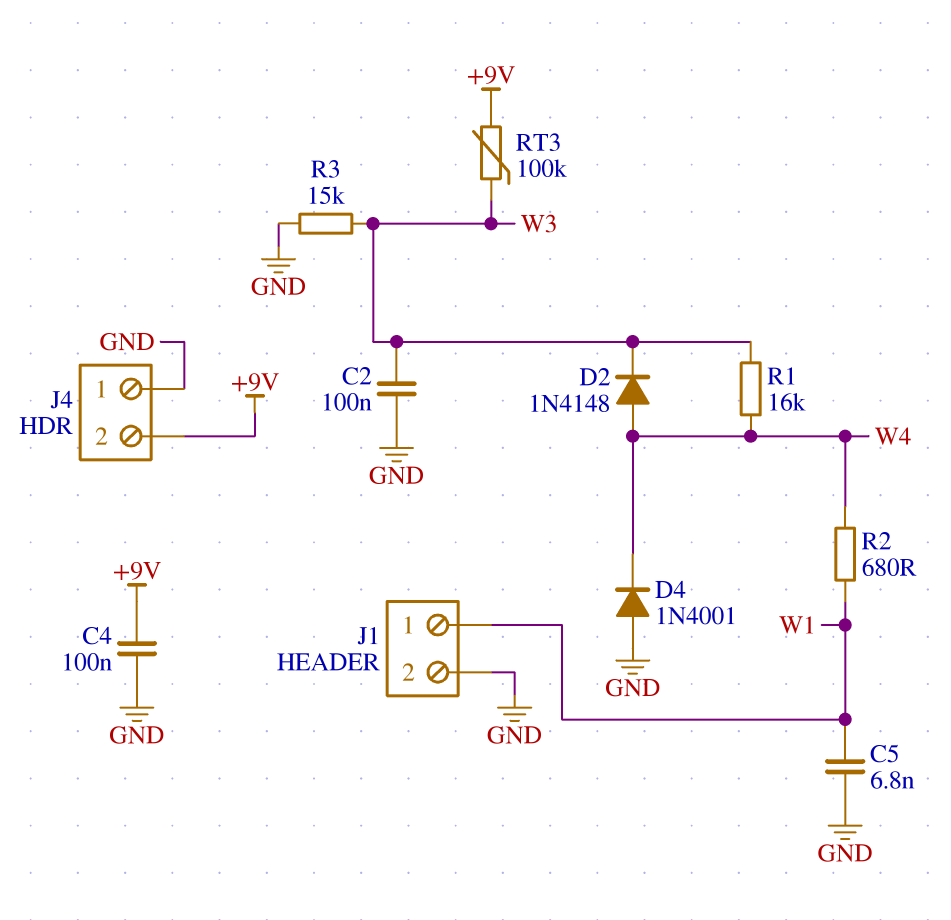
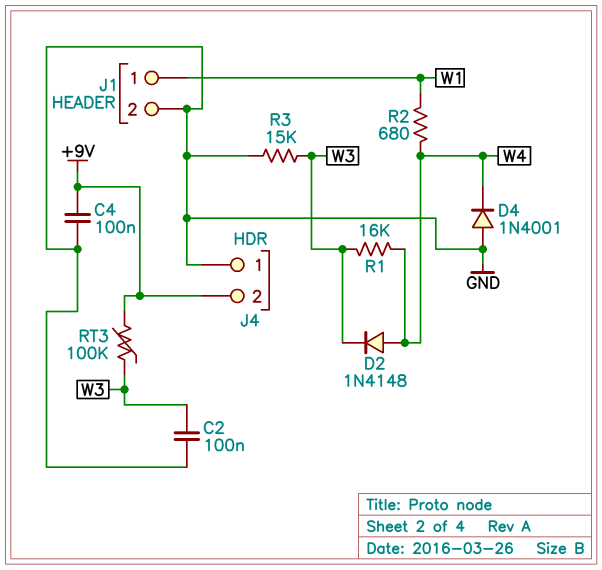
C5: 6.8nF (GND, W1) -> none

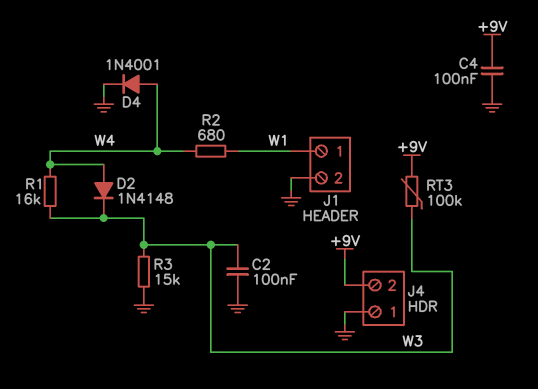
D4: diode 1N4001 (A GND, K W4) -> diode 1N4001 (A W4, K GND)

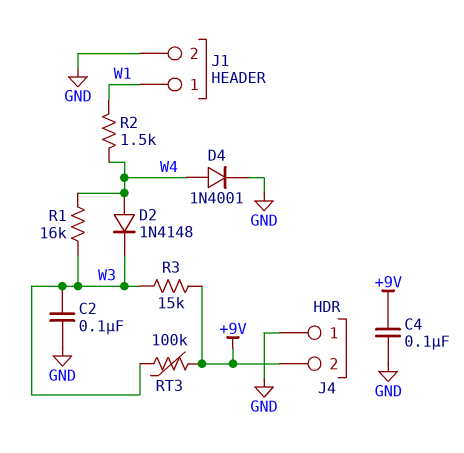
R2: 680 (W1, W4) -> 1.5k (W1, W4)
R3: 15k (GND, W3) -> 15k (+9V, W3)

